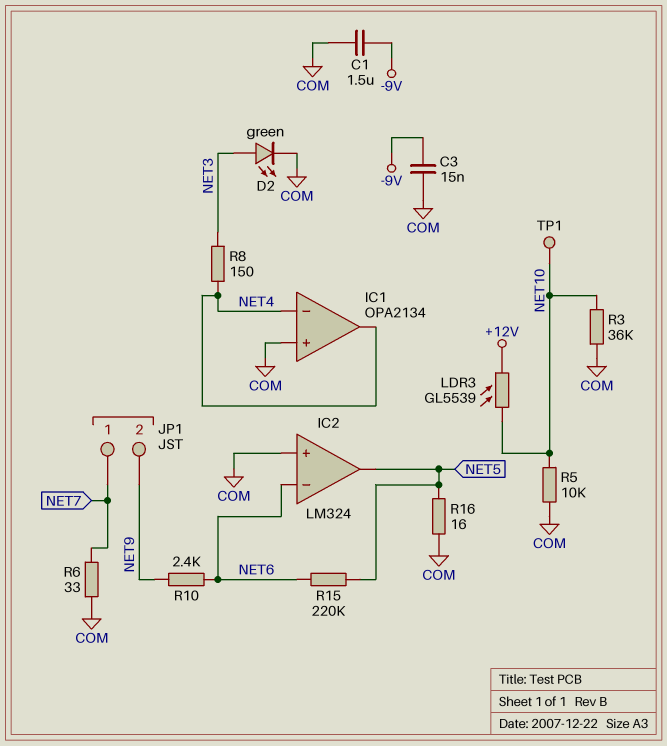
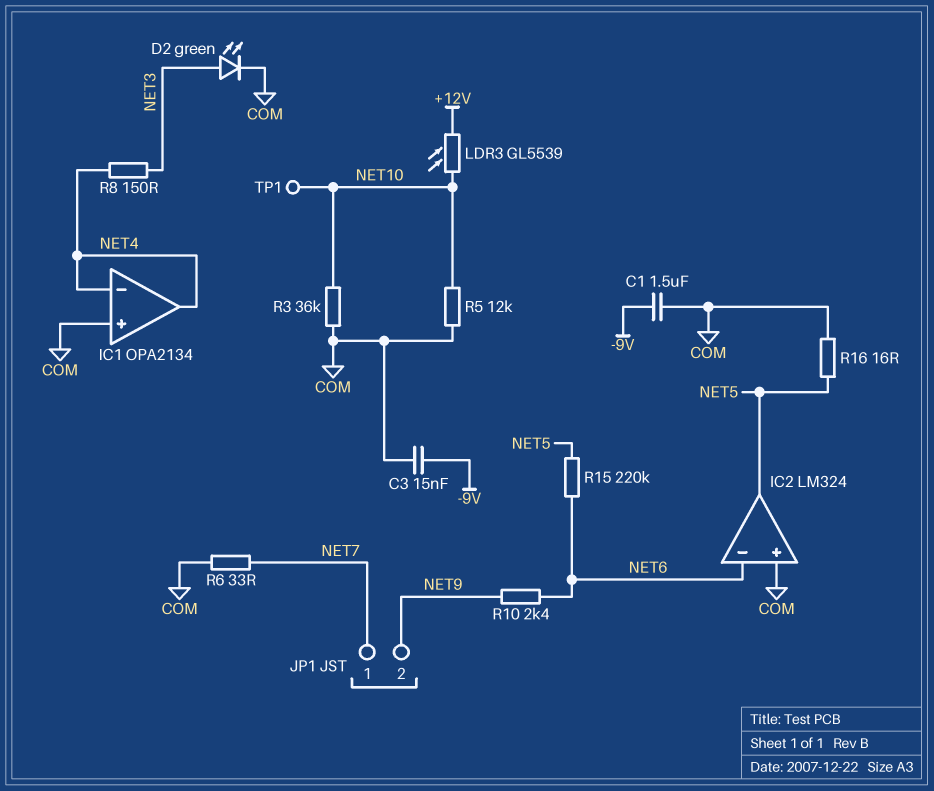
R5: 10k (COM, NET10) -> 12k (COM, NET10)

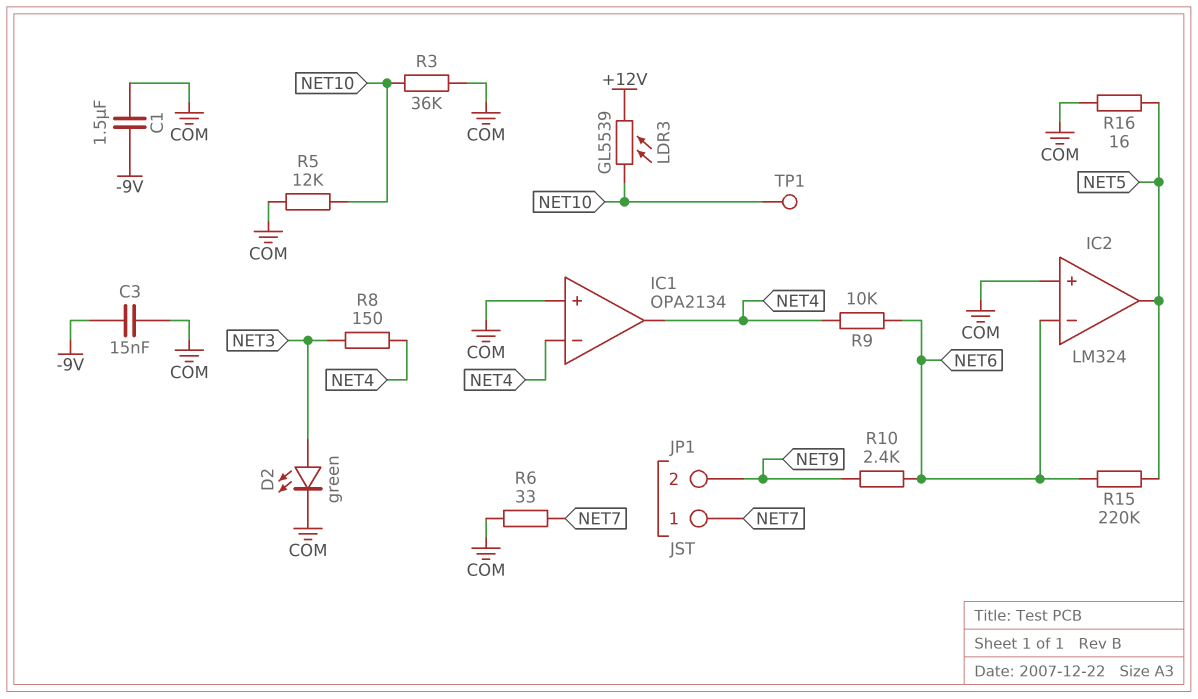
R9: none -> 10k (NET4, NET6)

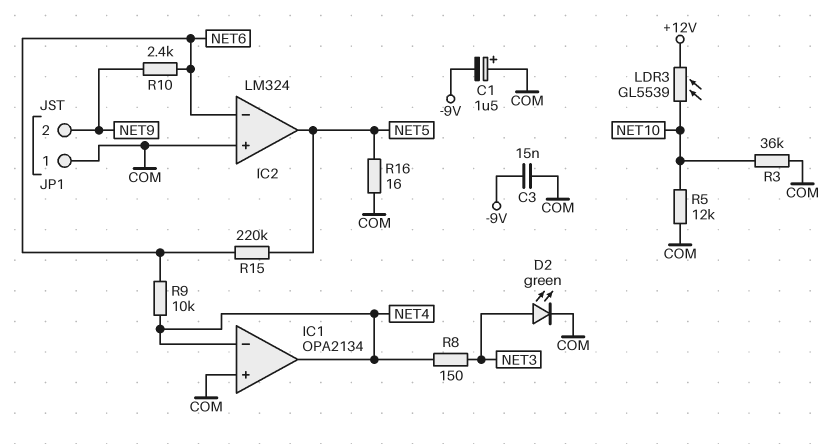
C1: 1.5uF (-9V, COM) -> 1.5uF (plus COM, minus -9V)
JP1 pin 1: NET7 -> COM
R6: 33 (COM, NET7) -> none
TP1: test point (NET10) -> none

